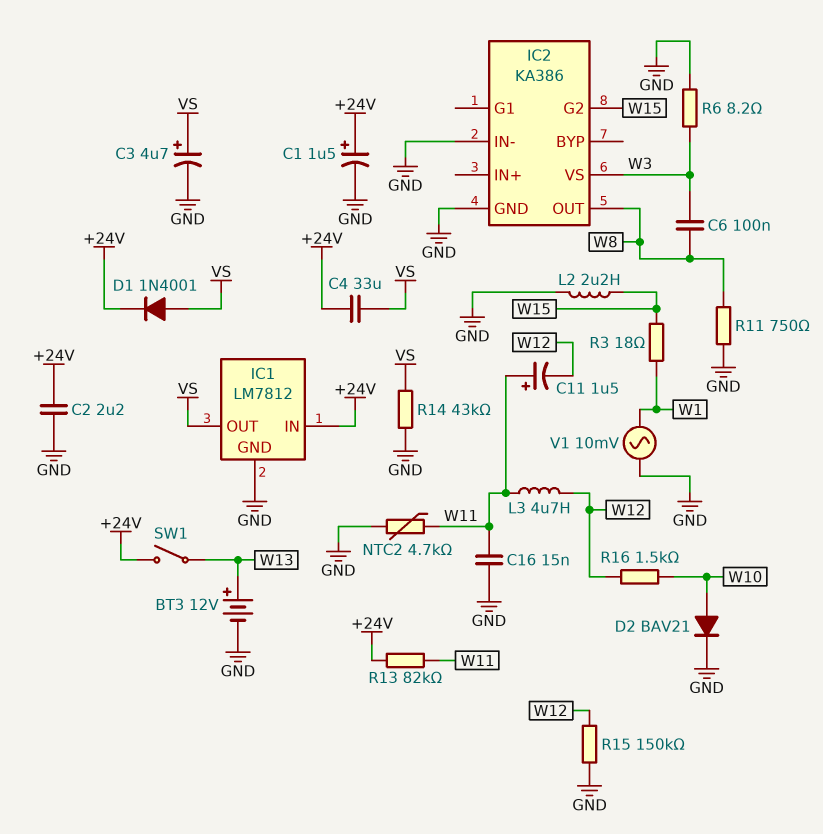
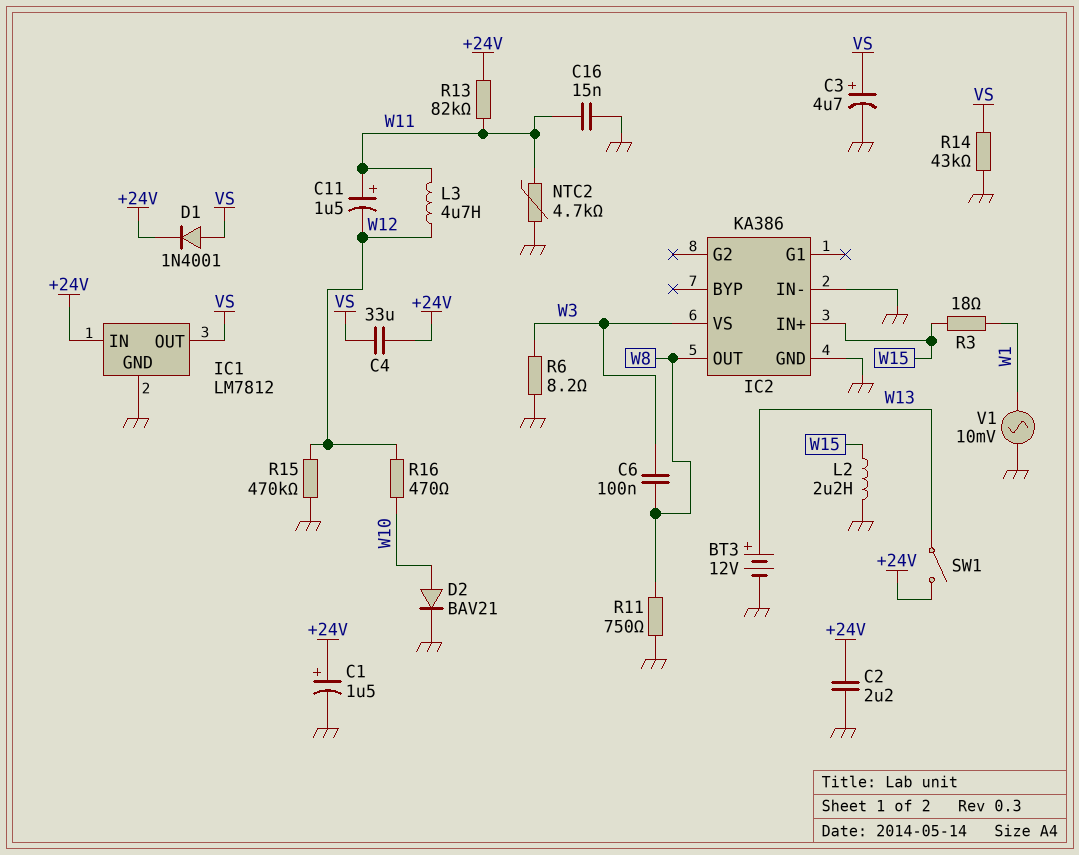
IC2 pin G2: W15 -> none
IC2 pin IN+: none -> W15
R15: 150k (GND, W12) -> 470k (GND, W12)
R16: 1.5k (W10, W12) -> 470 (W10, W12)

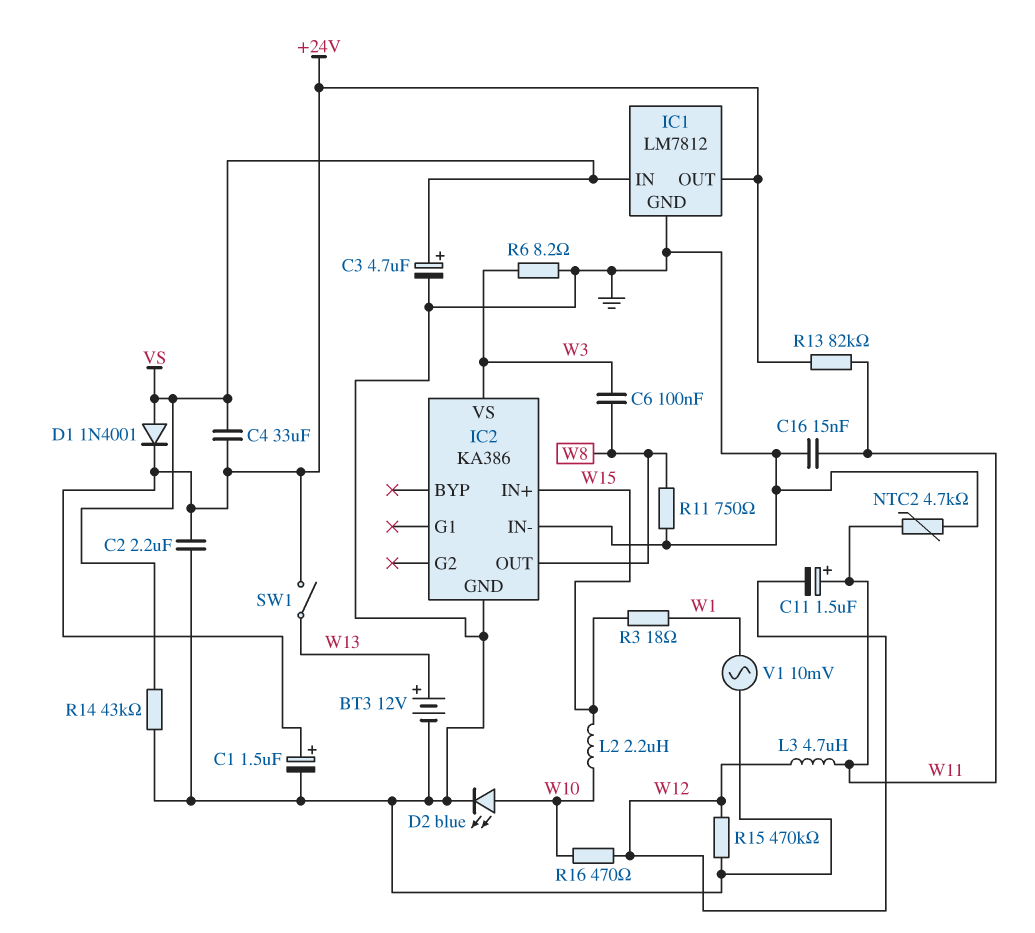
D2: diode BAV21 (A W10, K GND) -> LED blue (A W10, K GND)
IC1 pin IN: +24V -> VS
IC1 pin OUT: VS -> +24V
L2: 2.2uH (GND, W15) -> 2.2uH (W10, W15)

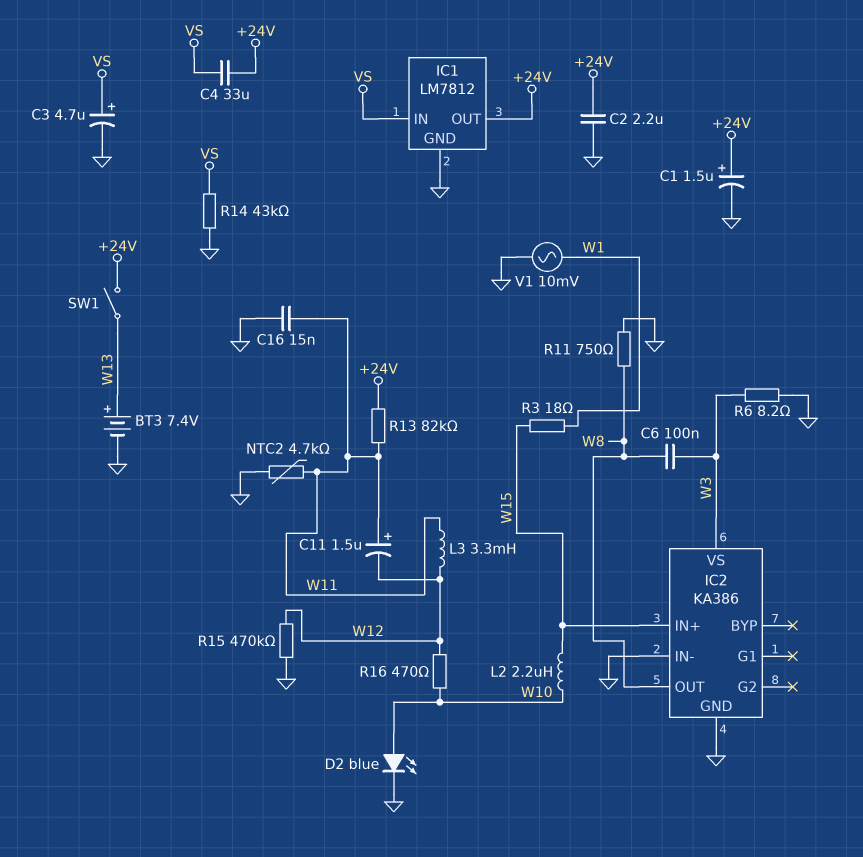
BT3: 12V (plus W13, minus GND) -> 7.4V (plus W13, minus GND)
D1: diode 1N4001 (A VS, K +24V) -> none
L3: 4.7uH (W11, W12) -> 3.3mH (W11, W12)

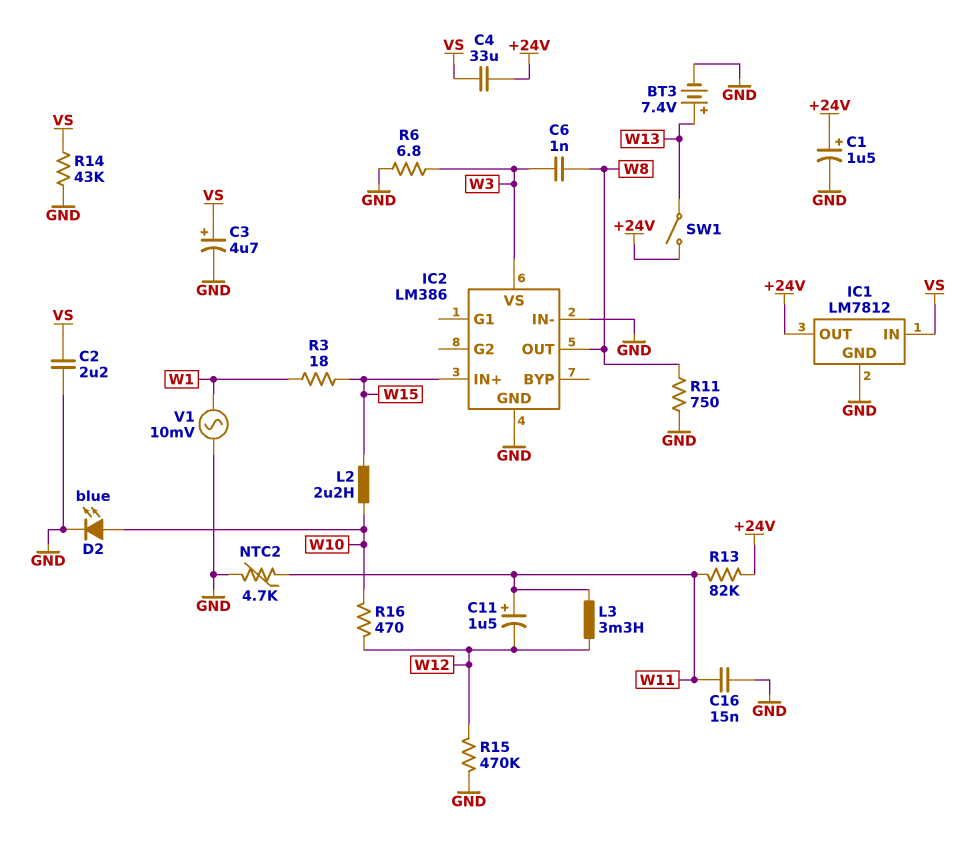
C2: 2.2uF (+24V, GND) -> 2.2uF (GND, VS)
C6: 100nF (W3, W8) -> 1nF (W3, W8)
IC2: KA386 -> LM386
R6: 8.2 (GND, W3) -> 6.8 (GND, W3)

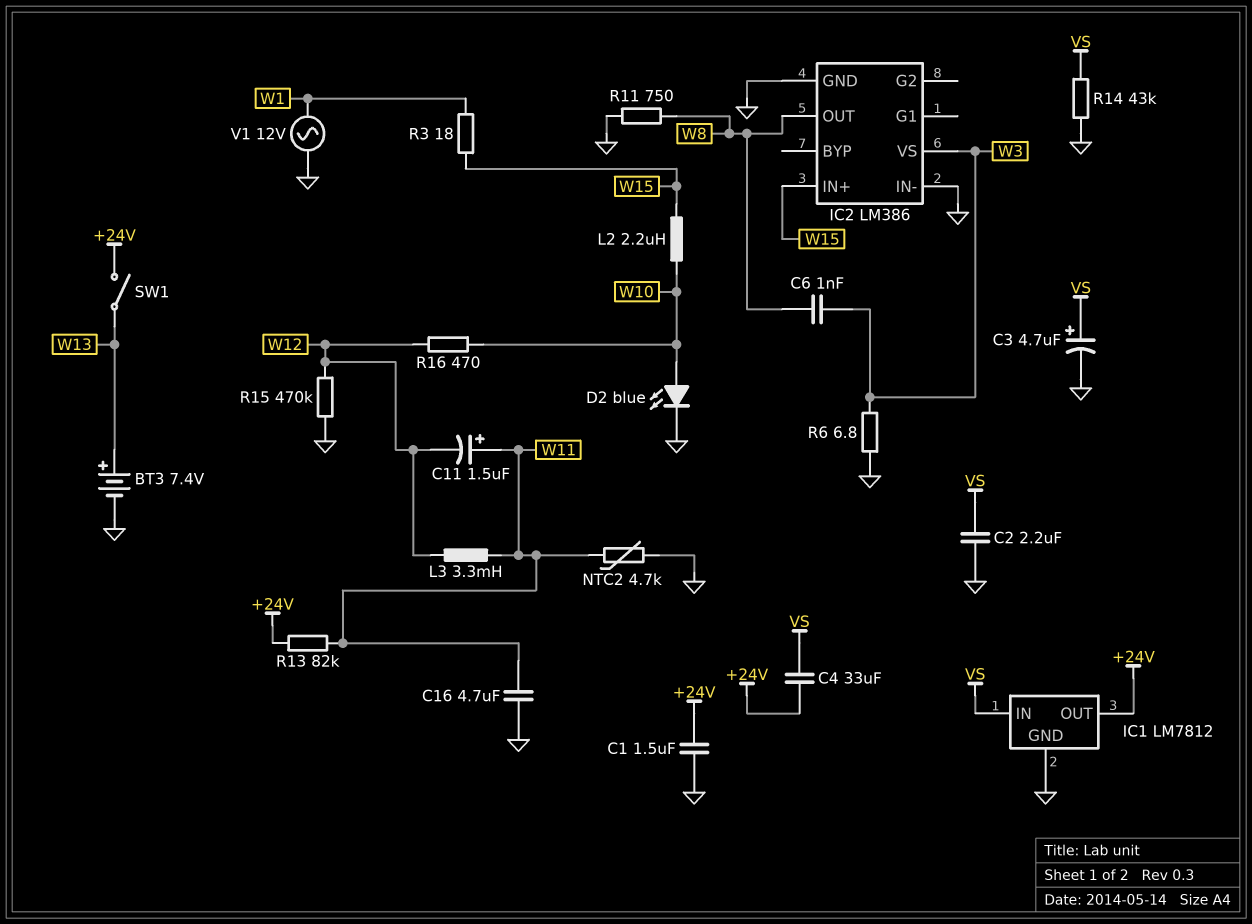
C1: 1.5uF (plus +24V, minus GND) -> 1.5uF (+24V, GND)
C16: 15nF (GND, W11) -> 4.7uF (GND, W11)
V1: AC 10mV (GND, W1) -> AC 12V (GND, W1)

